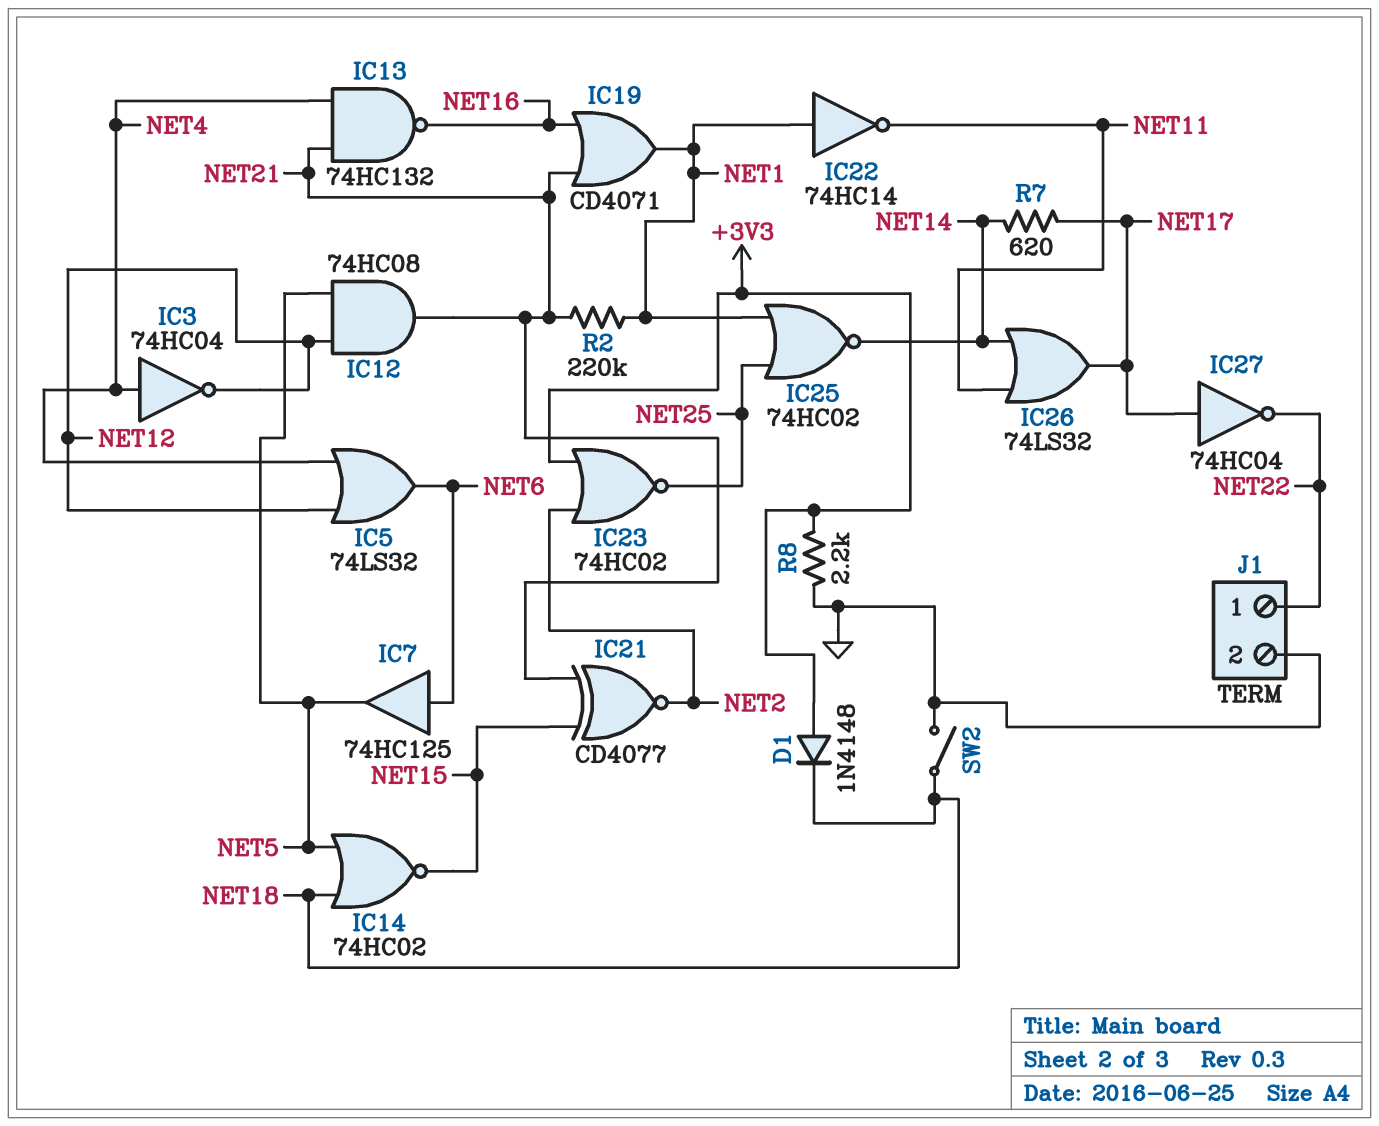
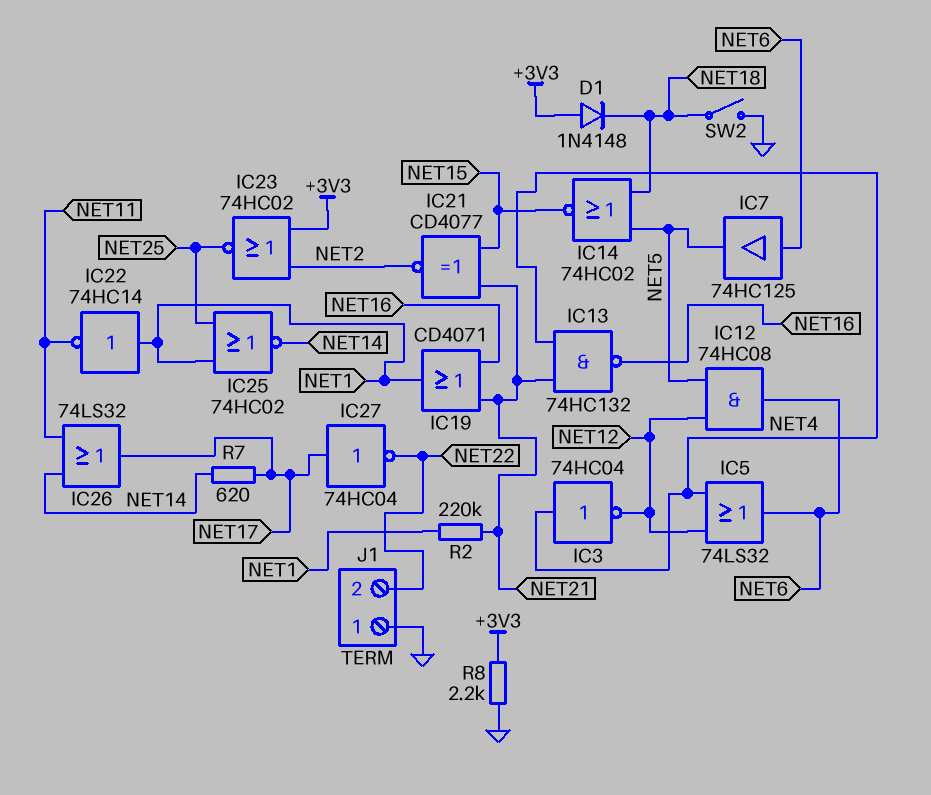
IC12: AND 74HC08 (in NET5, in NET12, out NET21) -> AND 74HC08 (in NET5, in NET12, out NET6)
J1 pin 1: NET22 -> GND
J1 pin 2: GND -> NET22

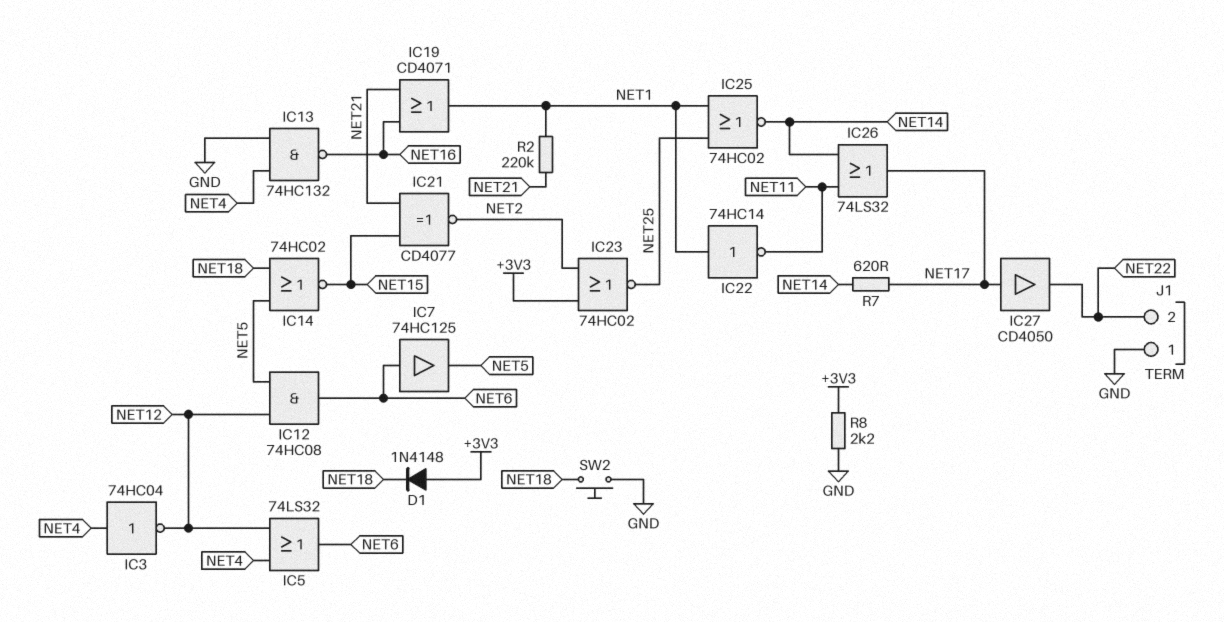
IC13: NAND 74HC132 (in NET4, in NET21, out NET16) -> NAND 74HC132 (in GND, in NET4, out NET16)
IC27: NOT 74HC04 (in NET17, out NET22) -> buffer CD4050 (in NET17, out NET22)
SW2: switch (GND, NET18) -> button (GND, NET18)

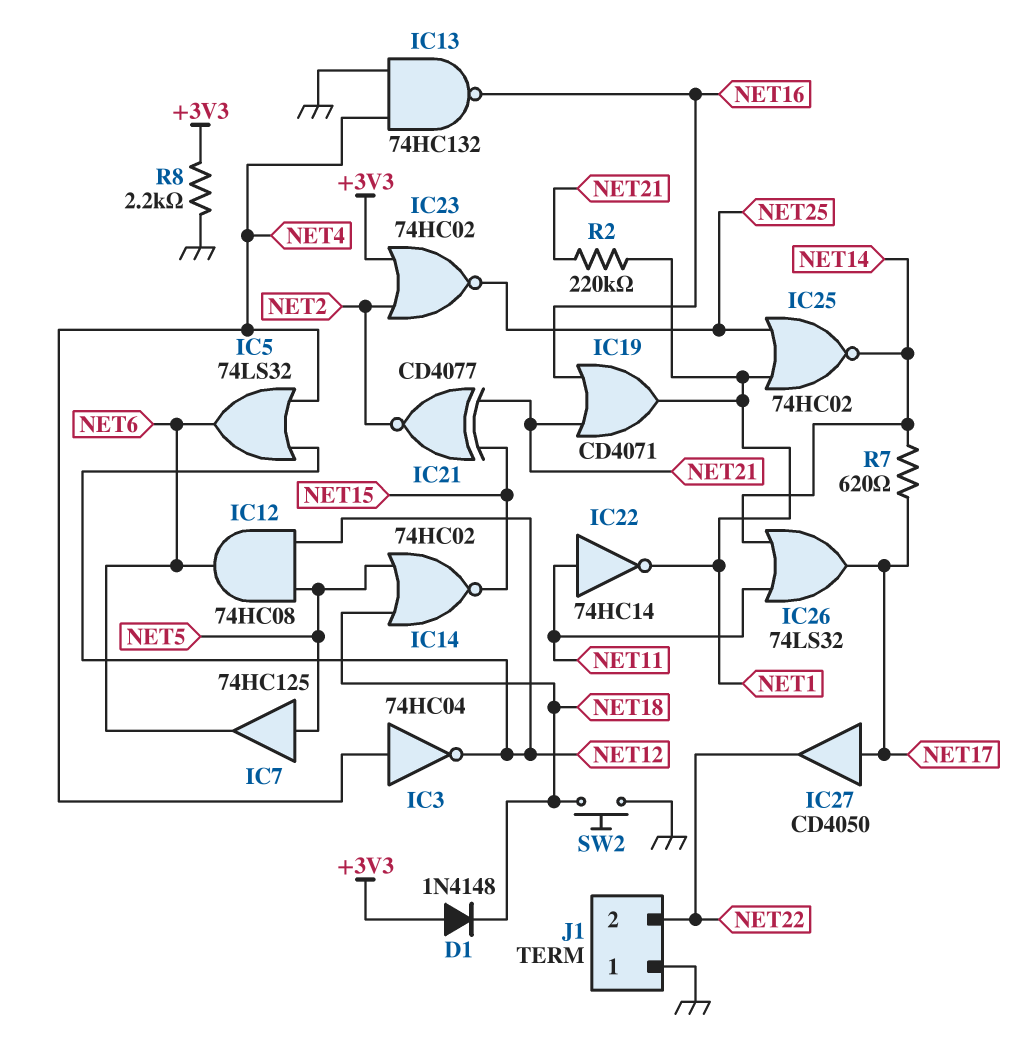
IC7: buffer 74HC125 (in NET6, out NET5) -> buffer 74HC125 (in NET5, out NET6)
IC22: NOT 74HC14 (in NET1, out NET11) -> NOT 74HC14 (in NET11, out NET1)

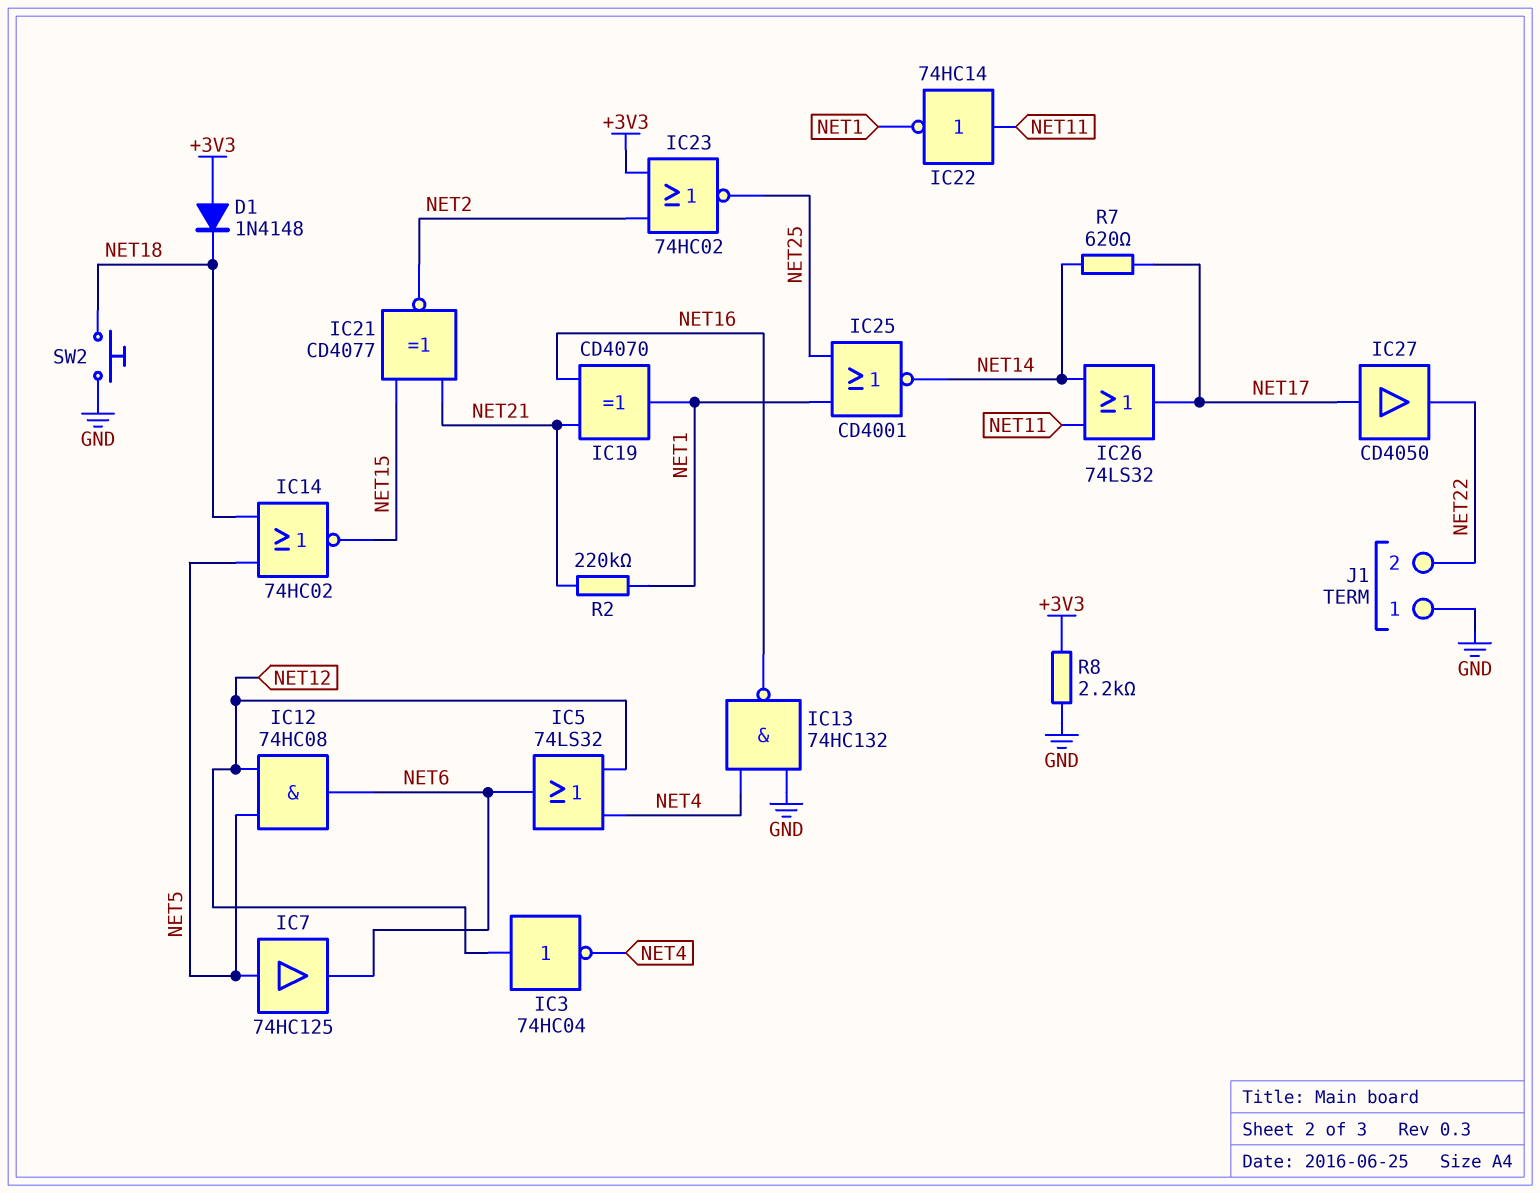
IC3: NOT 74HC04 (in NET4, out NET12) -> NOT 74HC04 (in NET12, out NET4)
IC19: OR CD4071 (in NET16, in NET21, out NET1) -> XOR CD4070 (in NET16, in NET21, out NET1)
IC25: NOR 74HC02 (in NET1, in NET25, out NET14) -> NOR CD4001 (in NET1, in NET25, out NET14)

